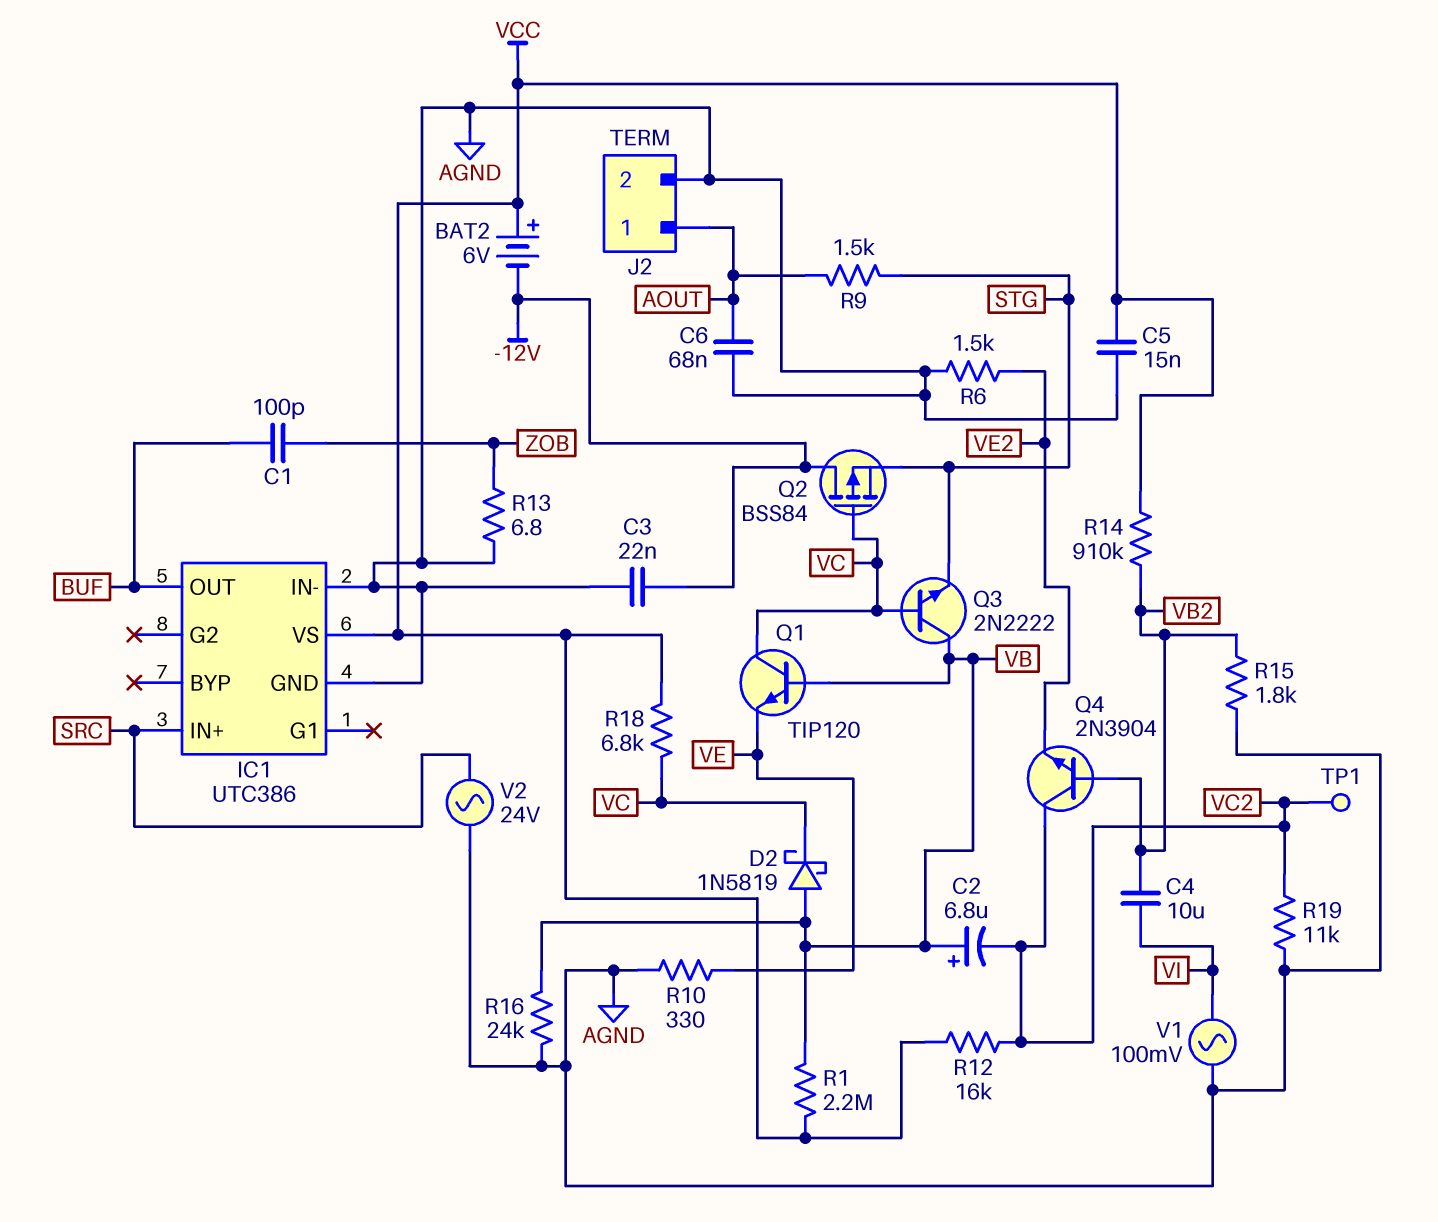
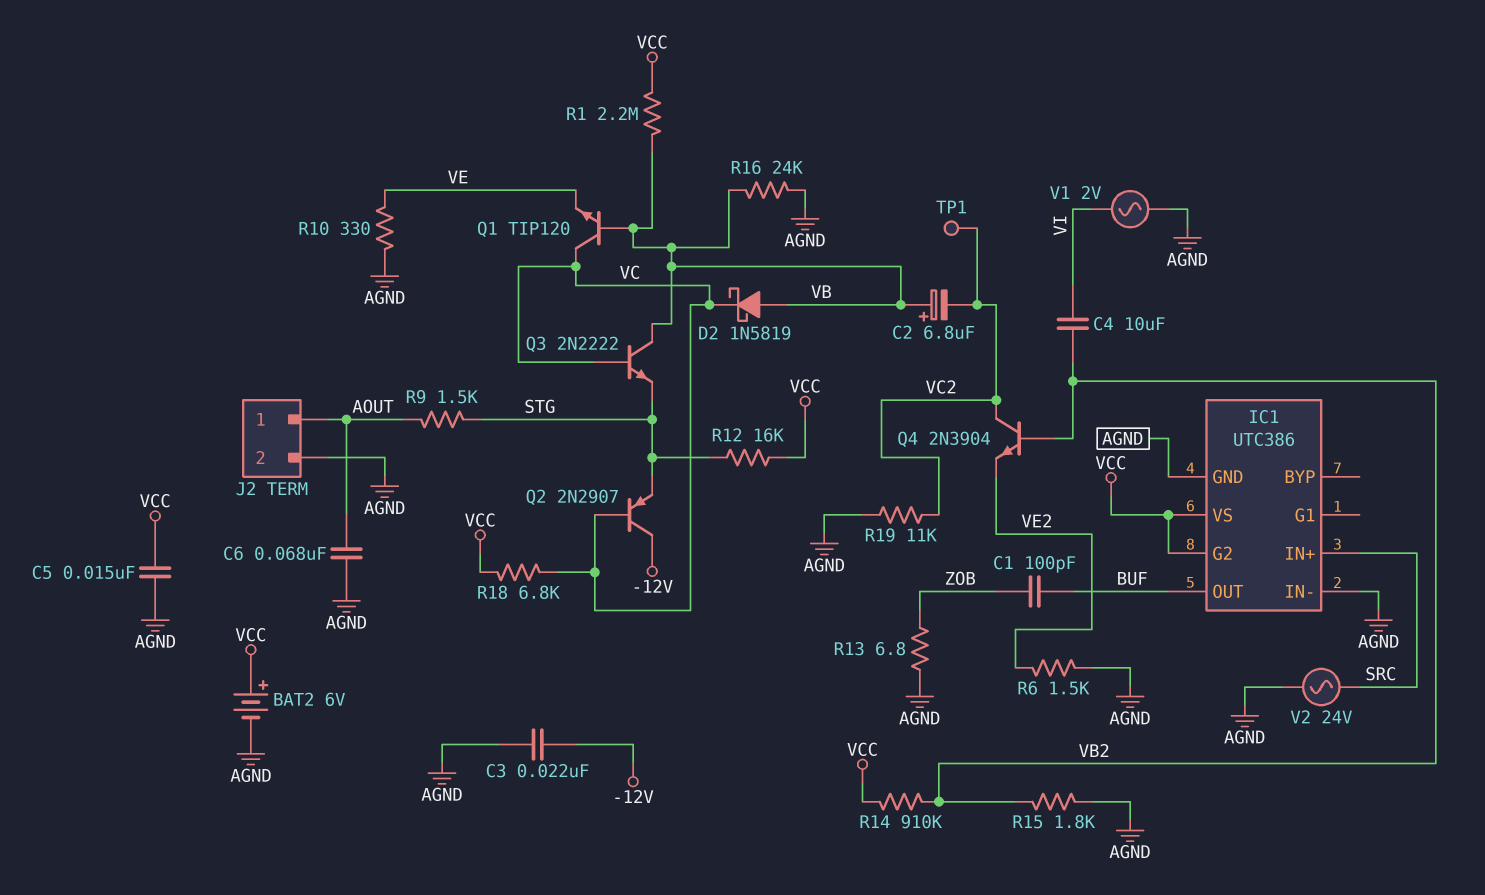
BAT2: 6V (plus VCC, minus -12V) -> 6V (plus VCC, minus AGND)
IC1 pin G2: none -> VCC
Q2: PMOS BSS84 (G VC, D -12V, S STG) -> PNP 2N2907 (B VC, C -12V, E STG)
R12: 16k (VC2, VCC) -> 16k (STG, VCC)
V1: AC 100mV (AGND, VI) -> AC 2V (AGND, VI)

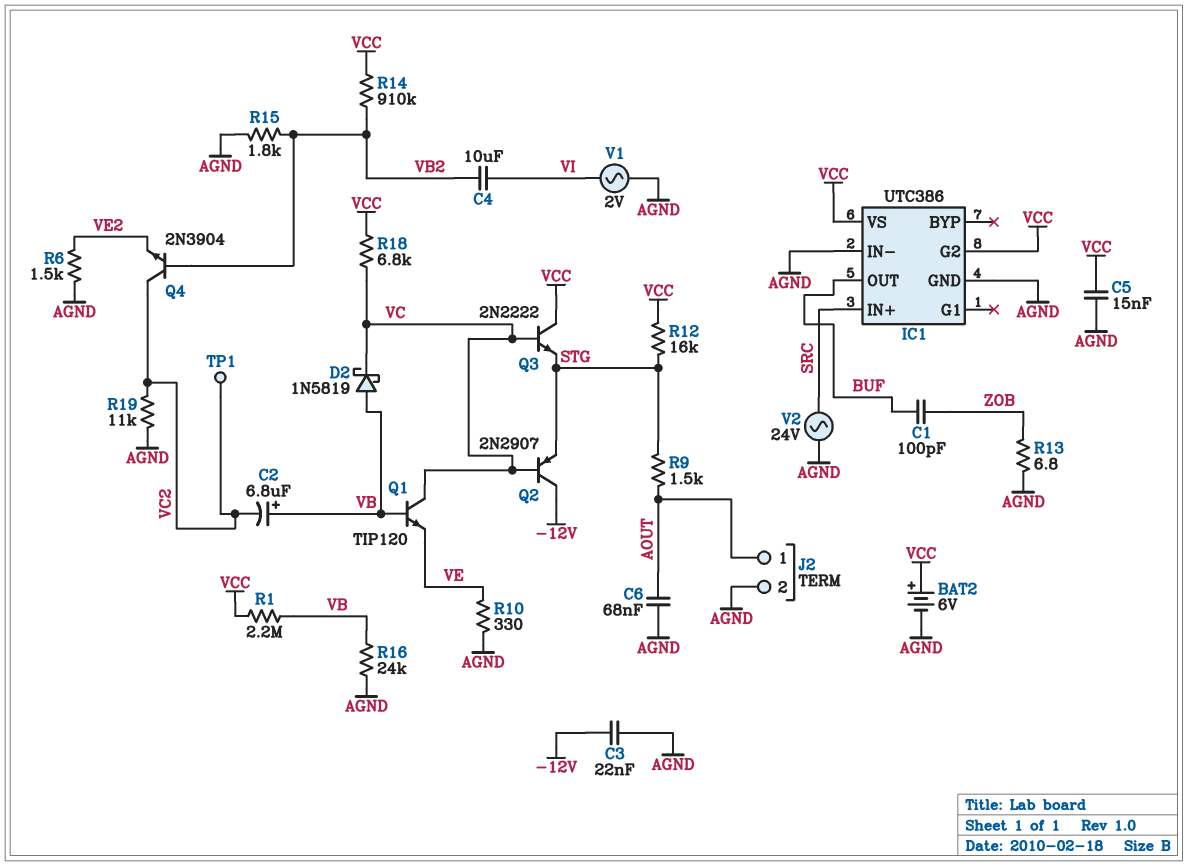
Q3: NPN 2N2222 (B VC, C VB, E STG) -> NPN 2N2222 (B VC, C VCC, E STG)

